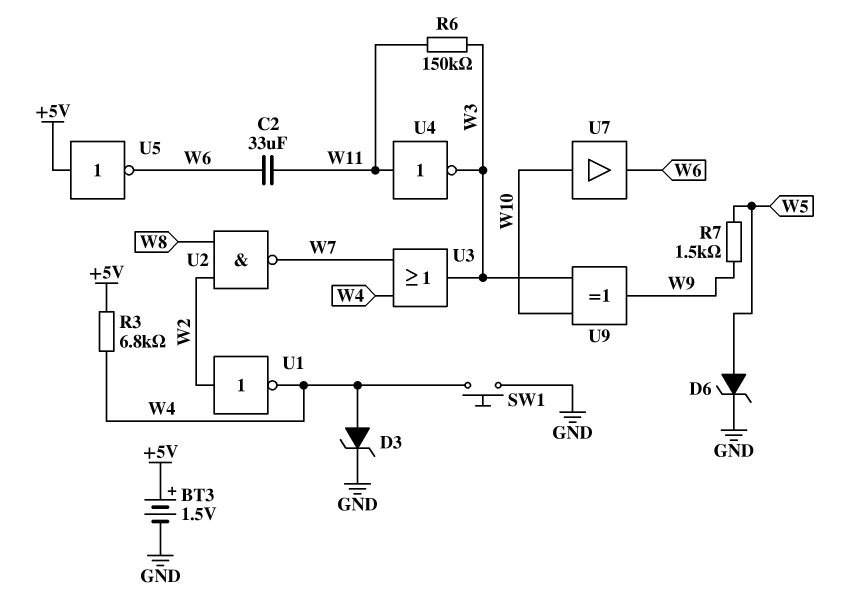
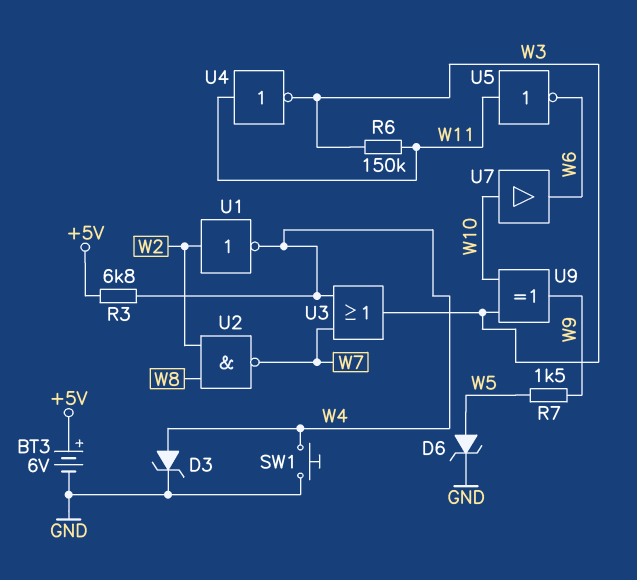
BT3: 1.5V (plus +5V, minus GND) -> 6V (plus +5V, minus GND)
C2: 33uF (W6, W11) -> none
U5: NOT (in +5V, out W6) -> NOT (in W11, out W6)

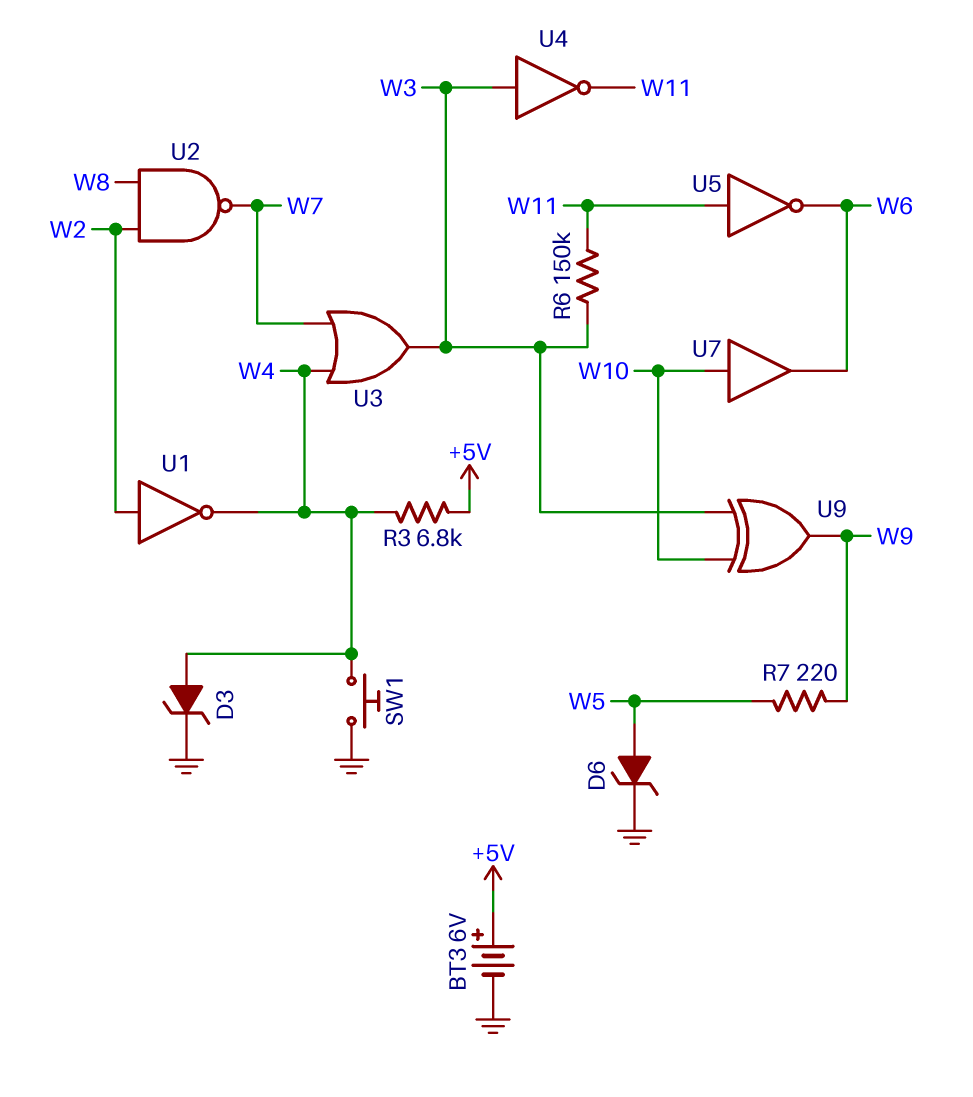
R7: 1.5k (W5, W9) -> 220 (W5, W9)
U4: NOT (in W11, out W3) -> NOT (in W3, out W11)

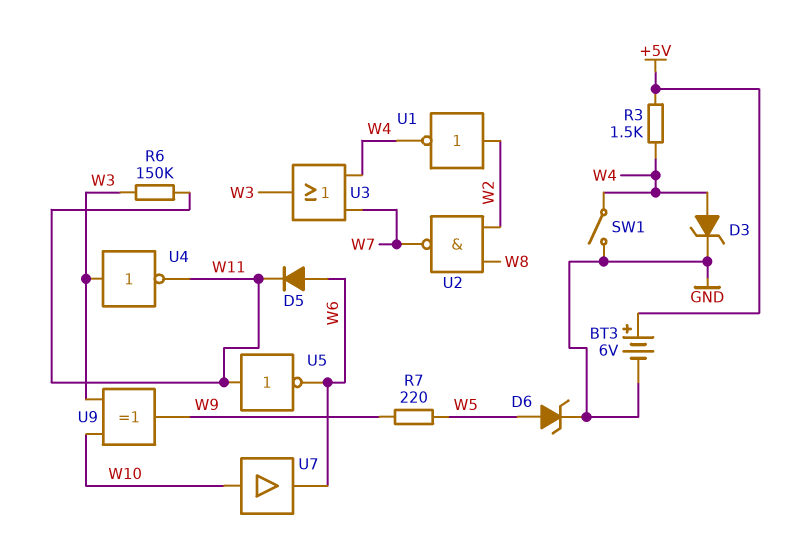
D5: none -> diode (A W6, K W11)
R3: 6.8k (+5V, W4) -> 1.5k (+5V, W4)
SW1: button (GND, W4) -> switch (GND, W4)

